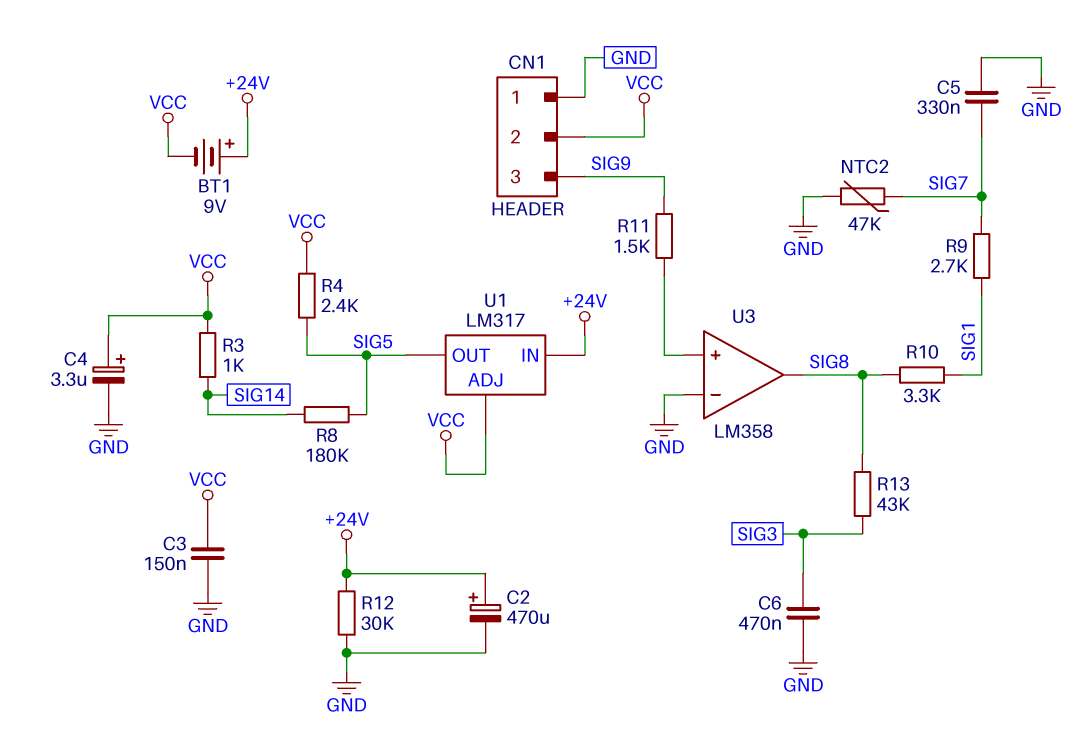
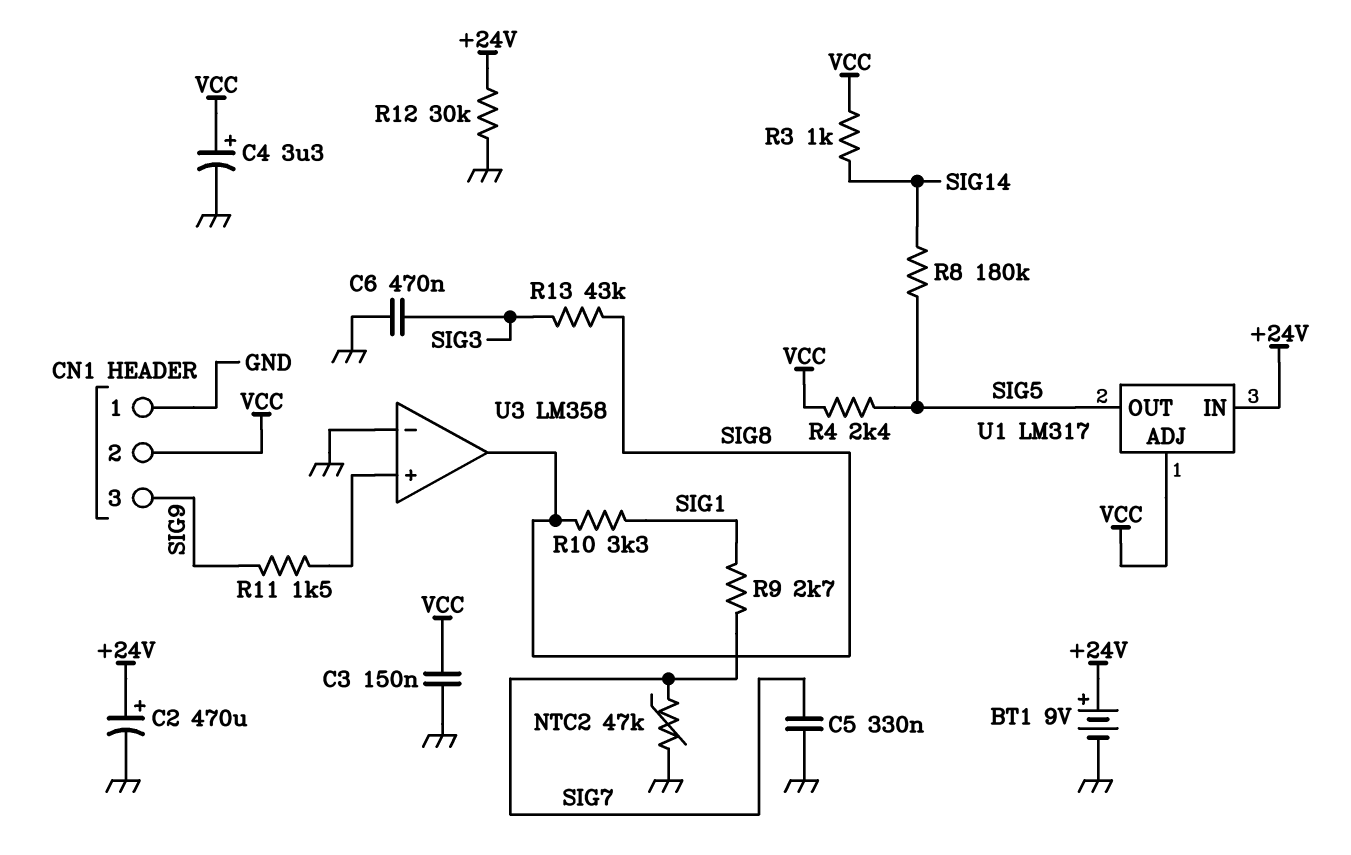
BT1: 9V (plus +24V, minus VCC) -> 9V (plus +24V, minus GND)

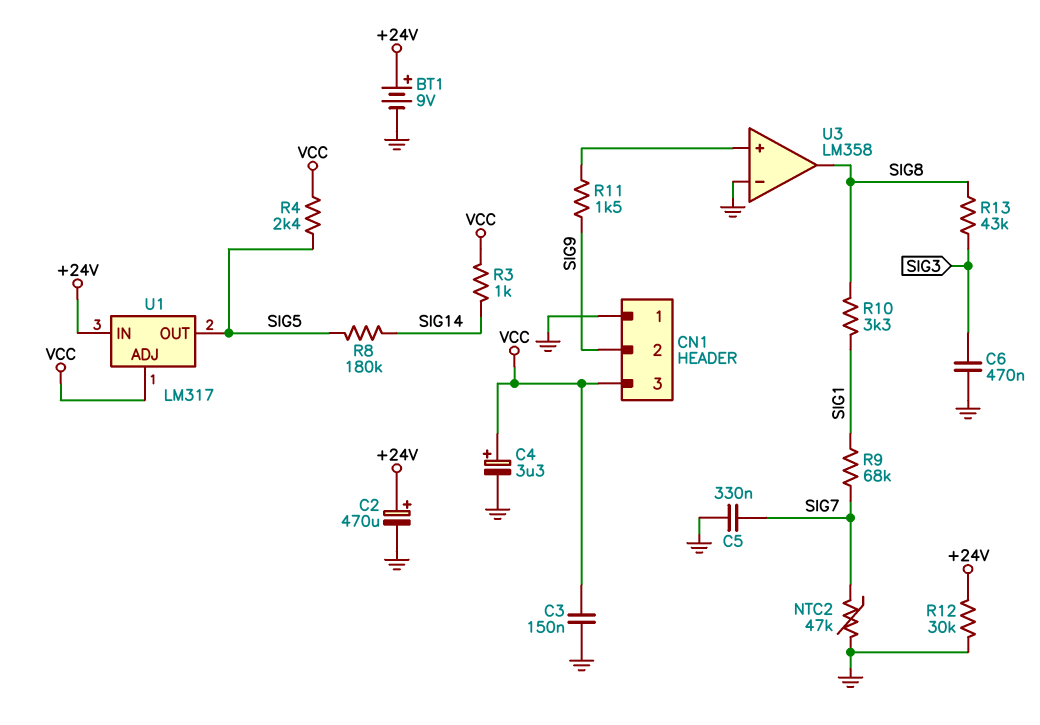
CN1 pin 2: VCC -> SIG9
CN1 pin 3: SIG9 -> VCC
R9: 2.7k (SIG1, SIG7) -> 68k (SIG1, SIG7)

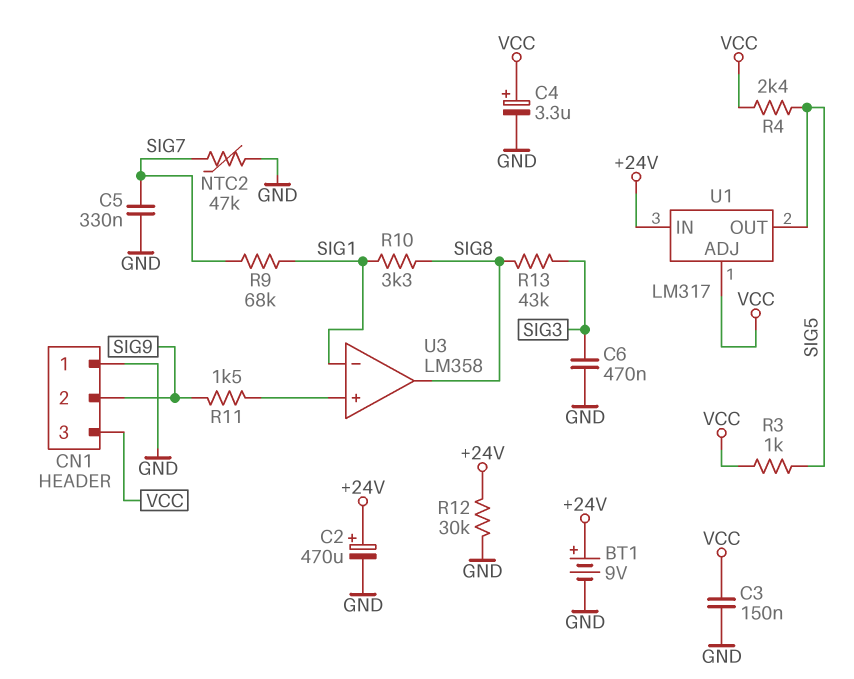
R3: 1k (SIG14, VCC) -> 1k (SIG5, VCC)
R8: 180k (SIG5, SIG14) -> none
U3 pin in-: GND -> SIG1

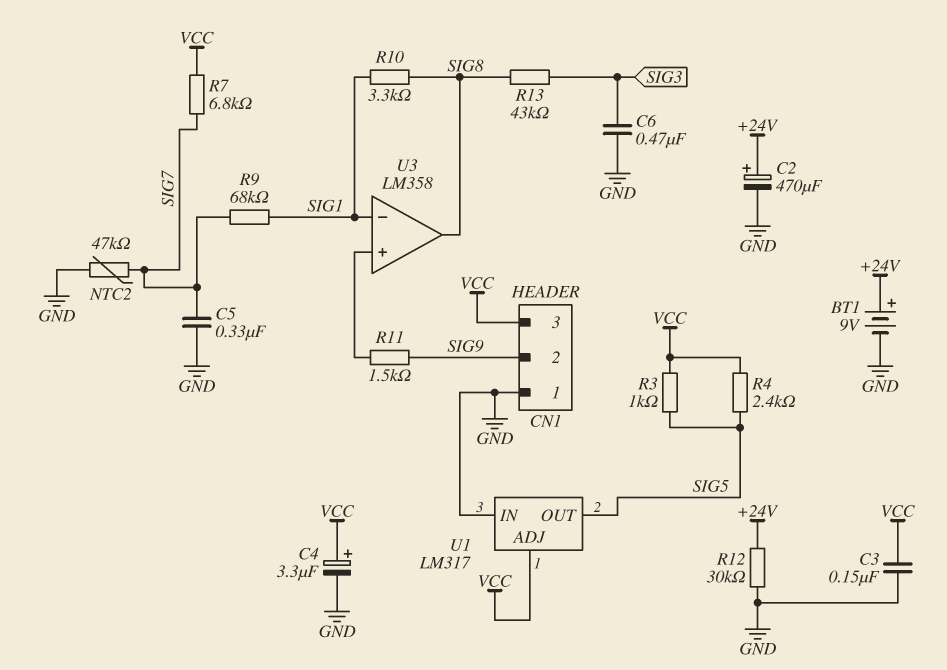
R7: none -> 6.8k (SIG7, VCC)
U1 pin IN: +24V -> GND

